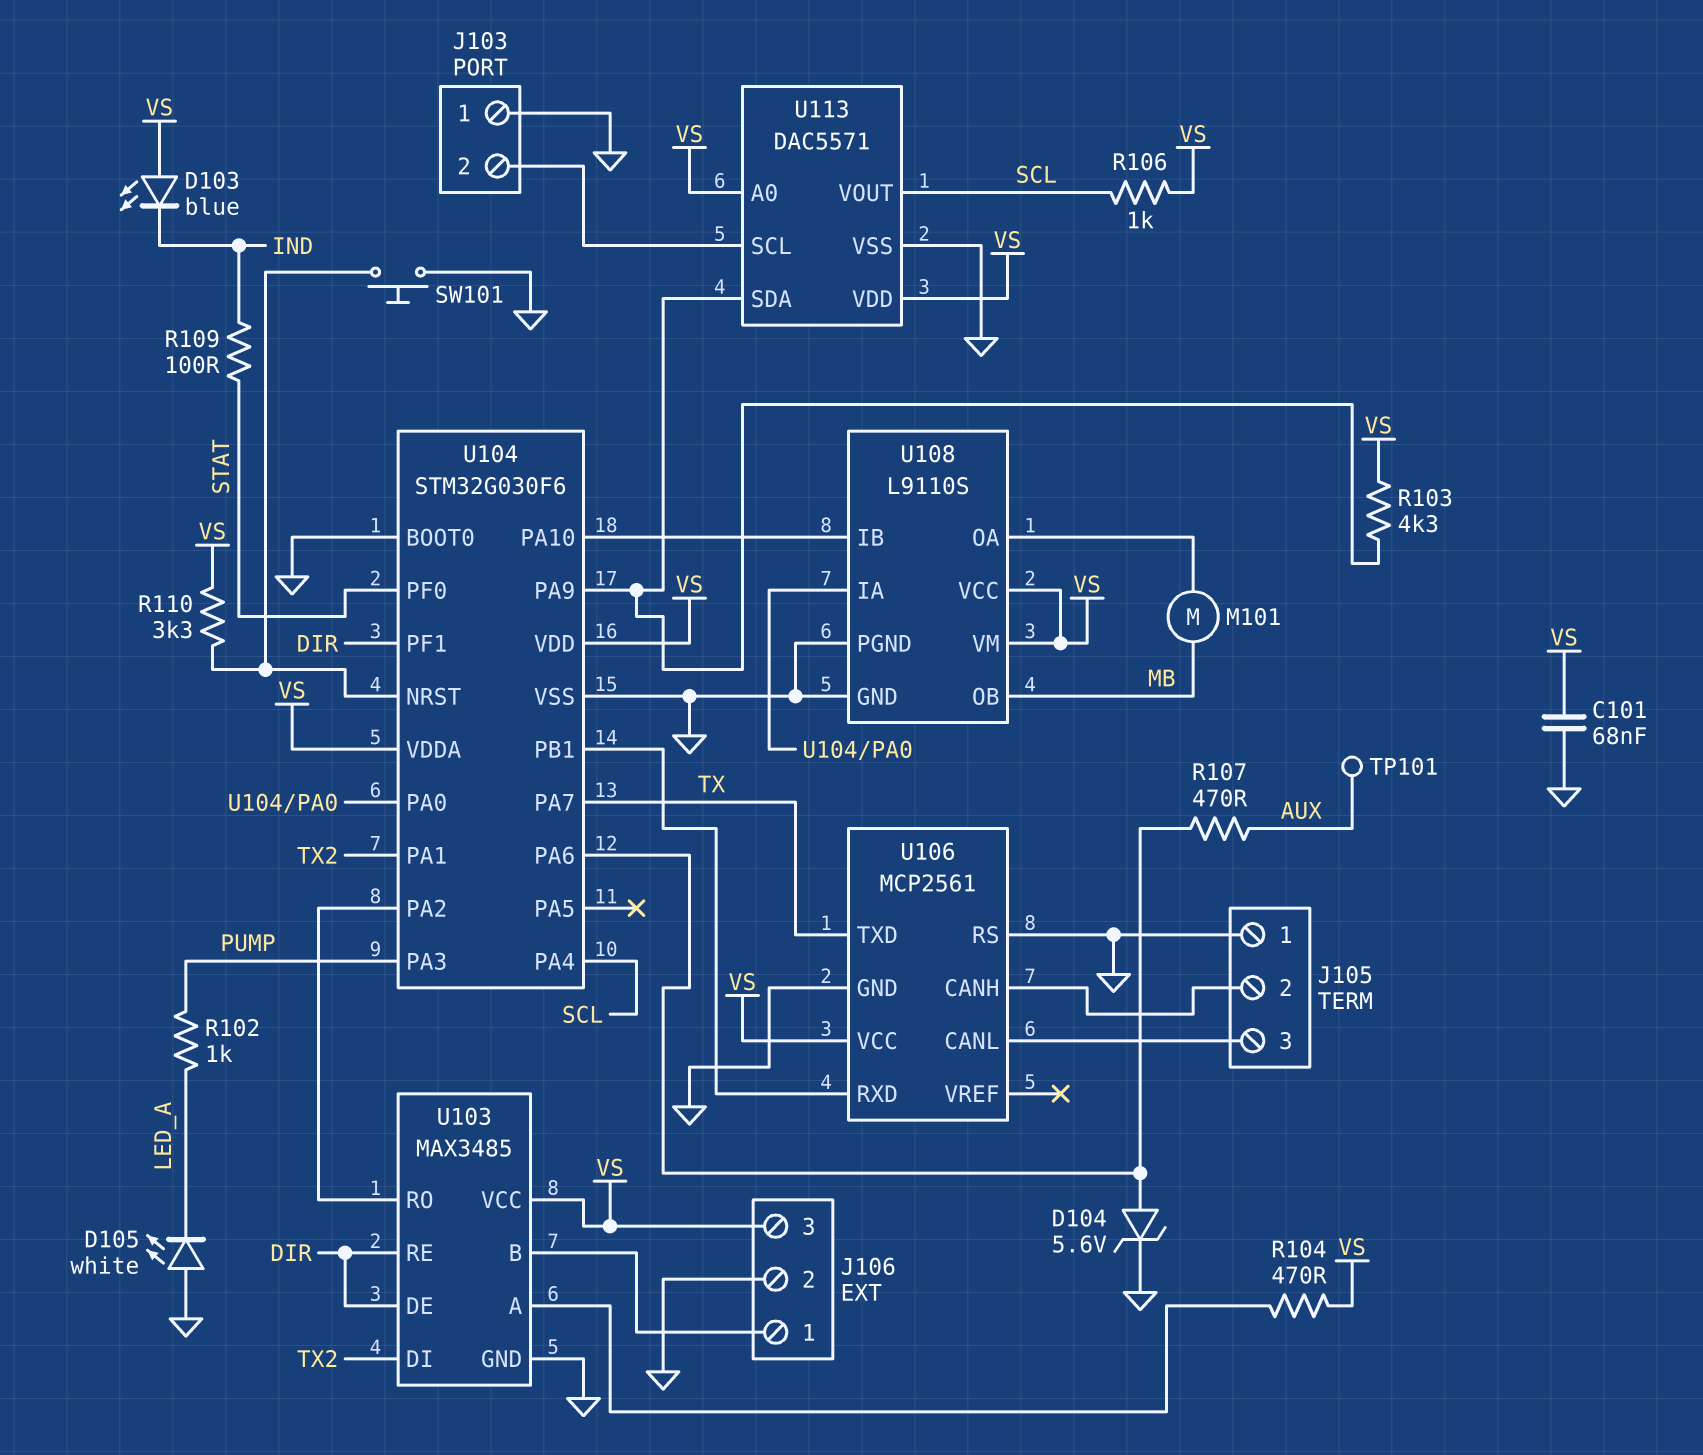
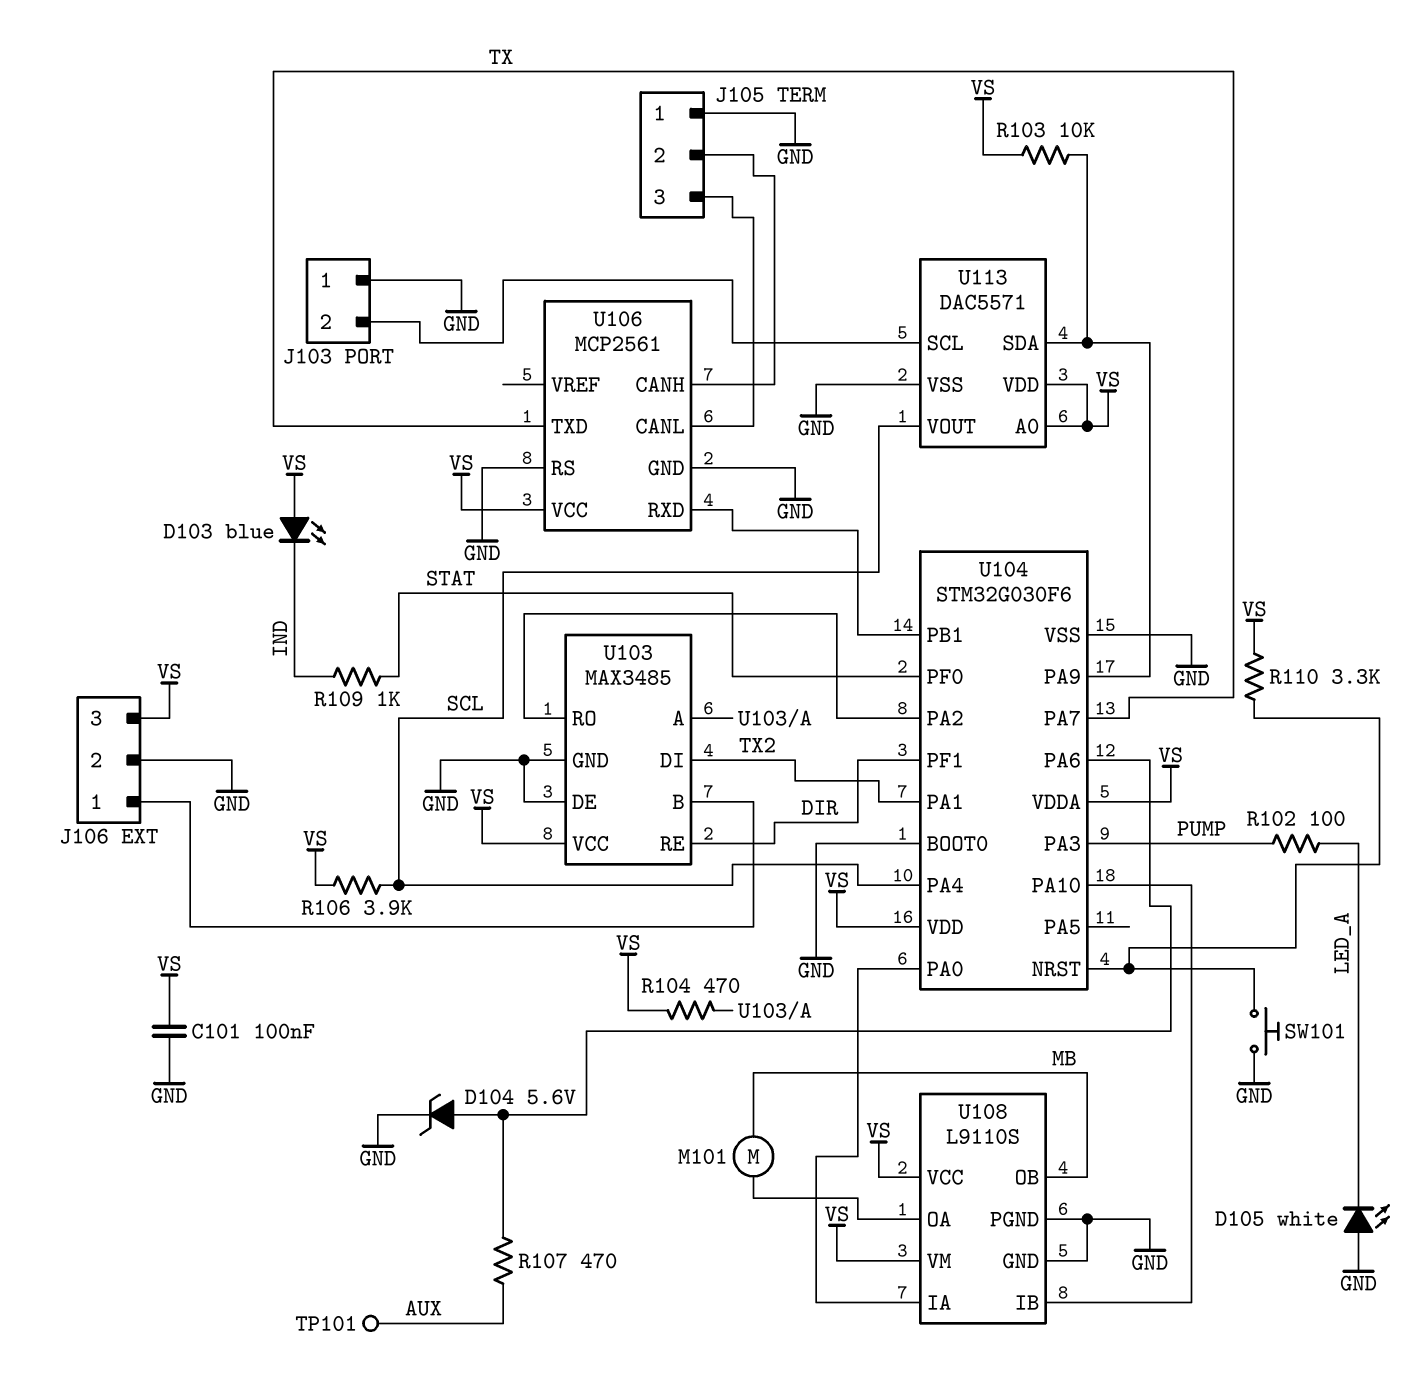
C101: 68nF (GND, VS) -> 100nF (GND, VS)
R102: 1k (LED_A, PUMP) -> 100 (LED_A, PUMP)
R103: 4.3k (U104/PA9, VS) -> 10k (U104/PA9, VS)
R106: 1k (SCL, VS) -> 3.9k (SCL, VS)
R109: 100 (IND, STAT) -> 1k (IND, STAT)
U103 pin DE: DIR -> GND

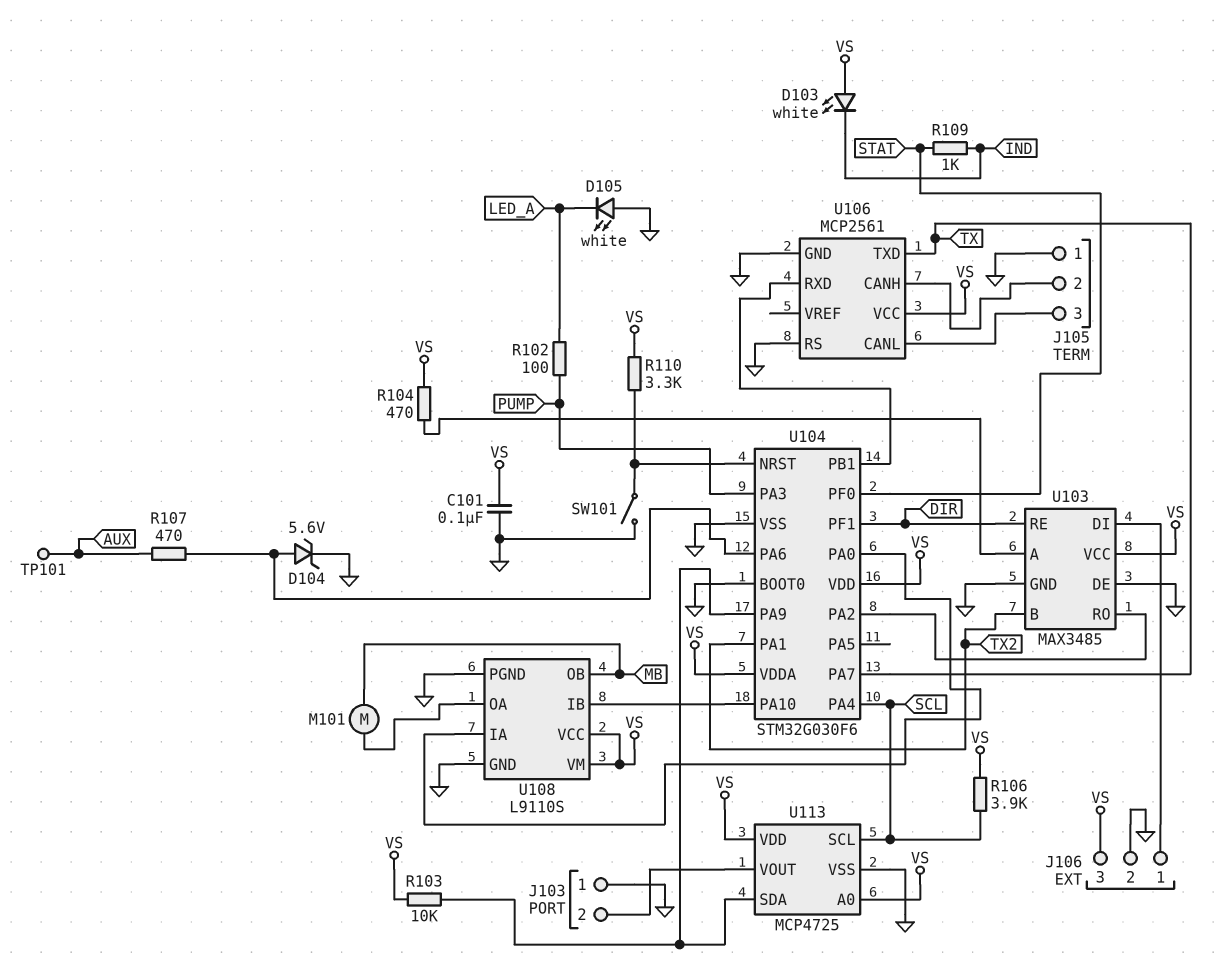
D103: LED blue (A VS, K IND) -> LED white (A VS, K IND)
SW101: button (GND, U104/NRST) -> switch (GND, U104/NRST)
U103 pin B: J106/1 -> TX2
U103 pin DI: TX2 -> J106/1
U113: DAC5571 -> MCP4725
U113 pin SCL: J103/2 -> SCL
U113 pin VOUT: SCL -> J103/2

